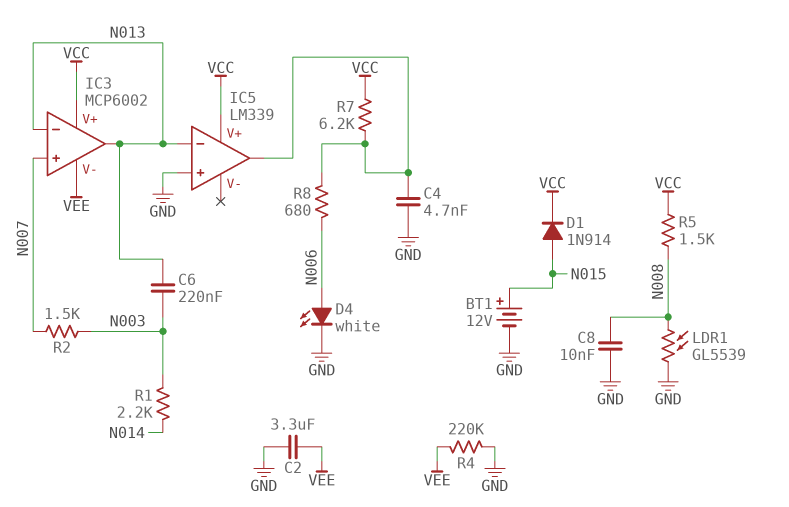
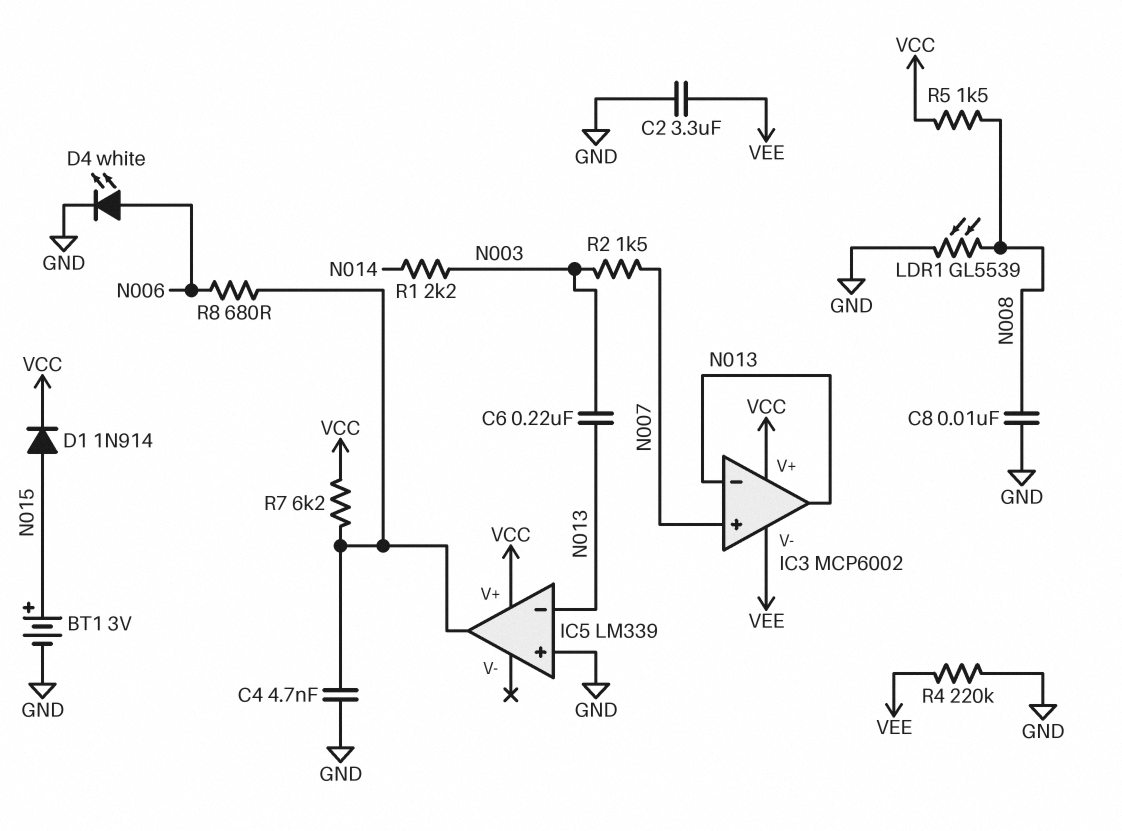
BT1: 12V (plus N015, minus GND) -> 3V (plus N015, minus GND)

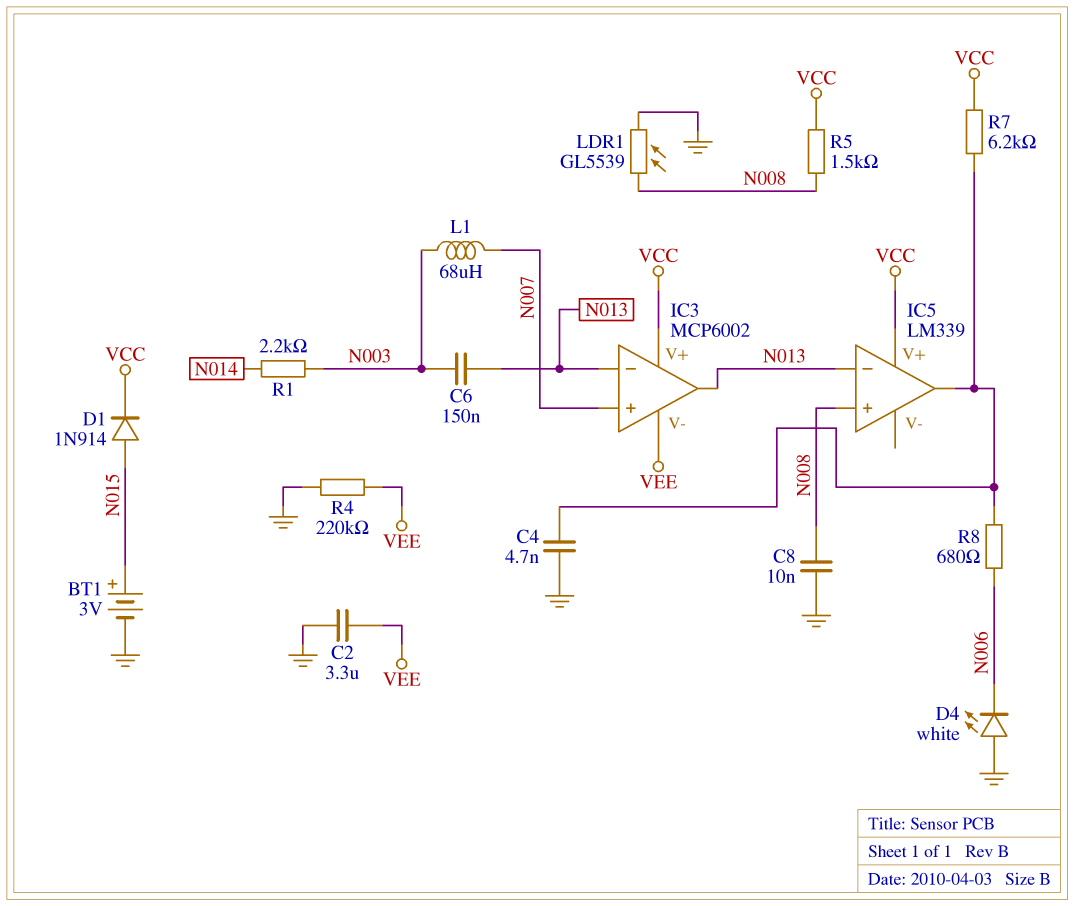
C6: 220nF (N003, N013) -> 150nF (N003, N013)
D4: LED white (A N006, K GND) -> LED white (A GND, K N006)
IC5 pin in+: GND -> N008
L1: none -> 68uH (N003, N007)
R2: 1.5k (N003, N007) -> none

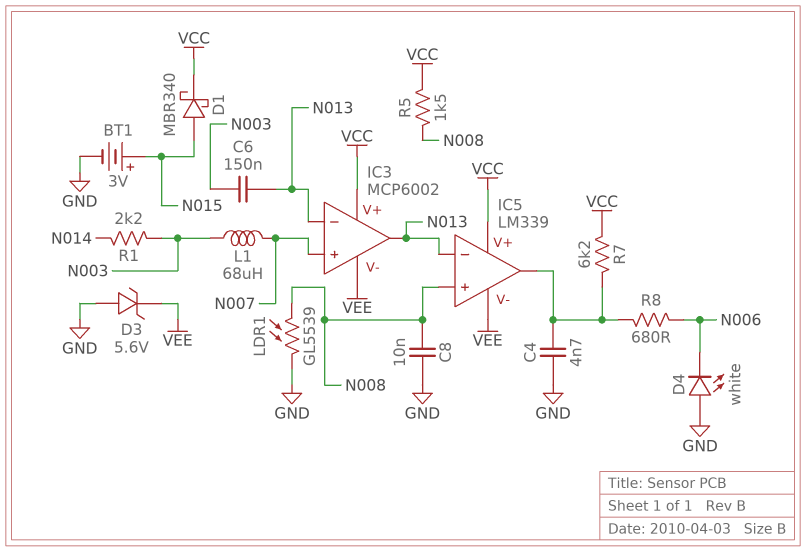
C2: 3.3uF (GND, VEE) -> none
D1: diode 1N914 (A N015, K VCC) -> schottky MBR340 (A N015, K VCC)
D3: none -> zener 5.6V (A GND, K VEE)
IC5 pin V-: none -> VEE
R4: 220k (GND, VEE) -> none

